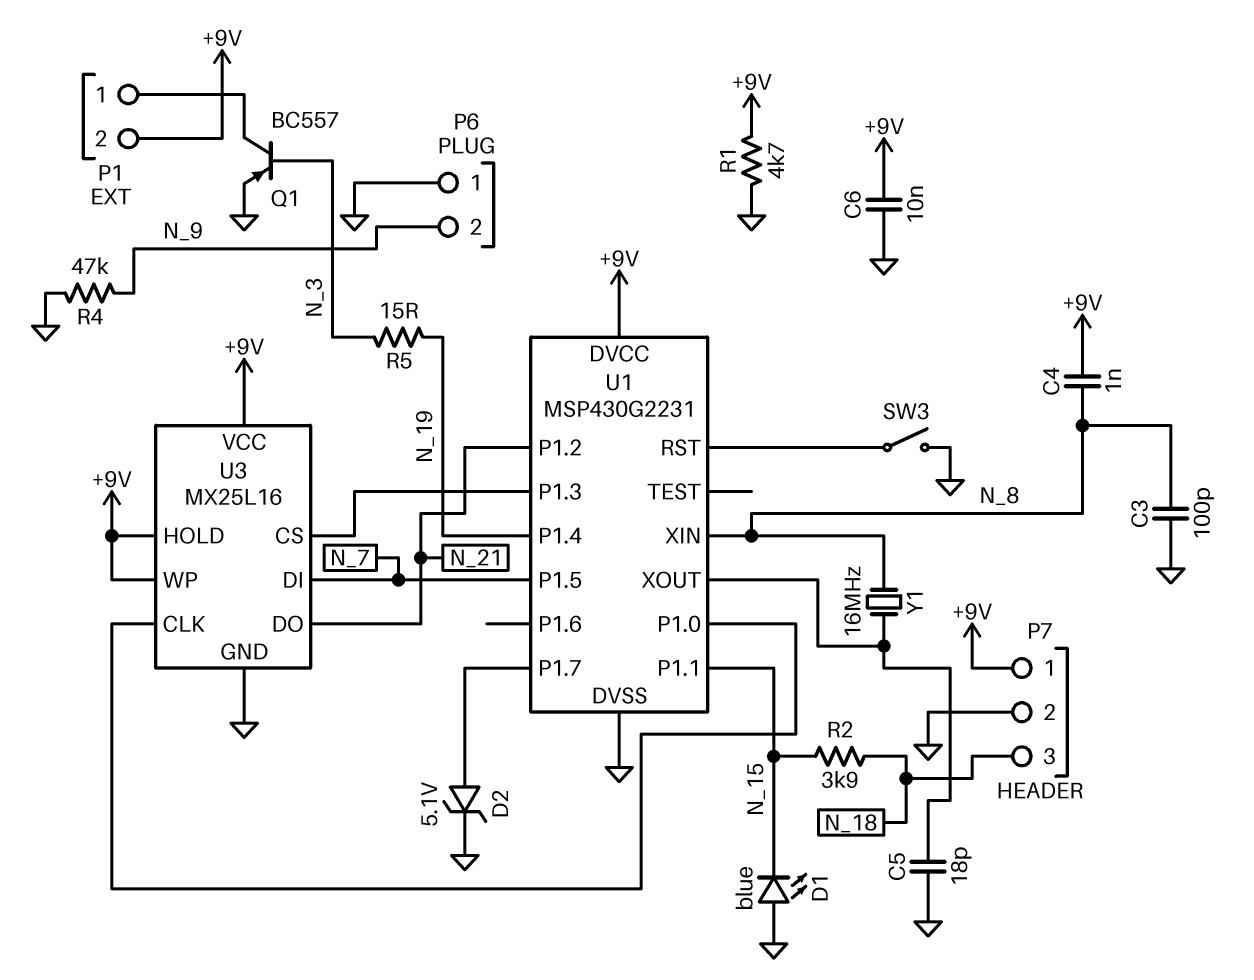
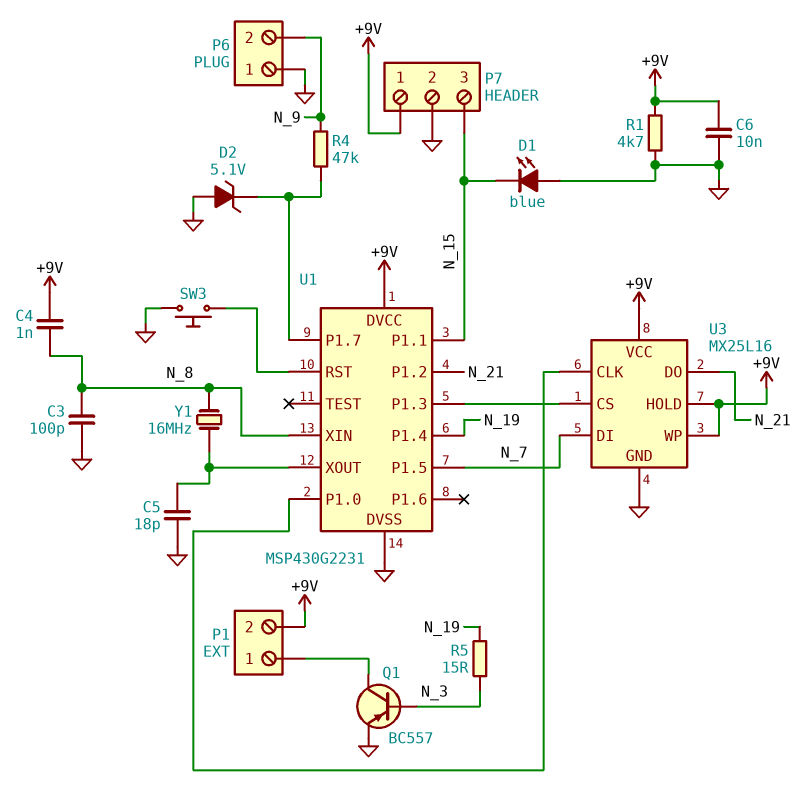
D2: zener 5.1V (A U1/P1.7, K GND) -> zener 5.1V (A GND, K U1/P1.7)
P7 pin 3: N_18 -> N_15
R2: 3.9k (N_15, N_18) -> none
R4: 47k (GND, N_9) -> 47k (N_9, U1/P1.7)
SW3: switch (GND, U1/RST) -> button (GND, U1/RST)

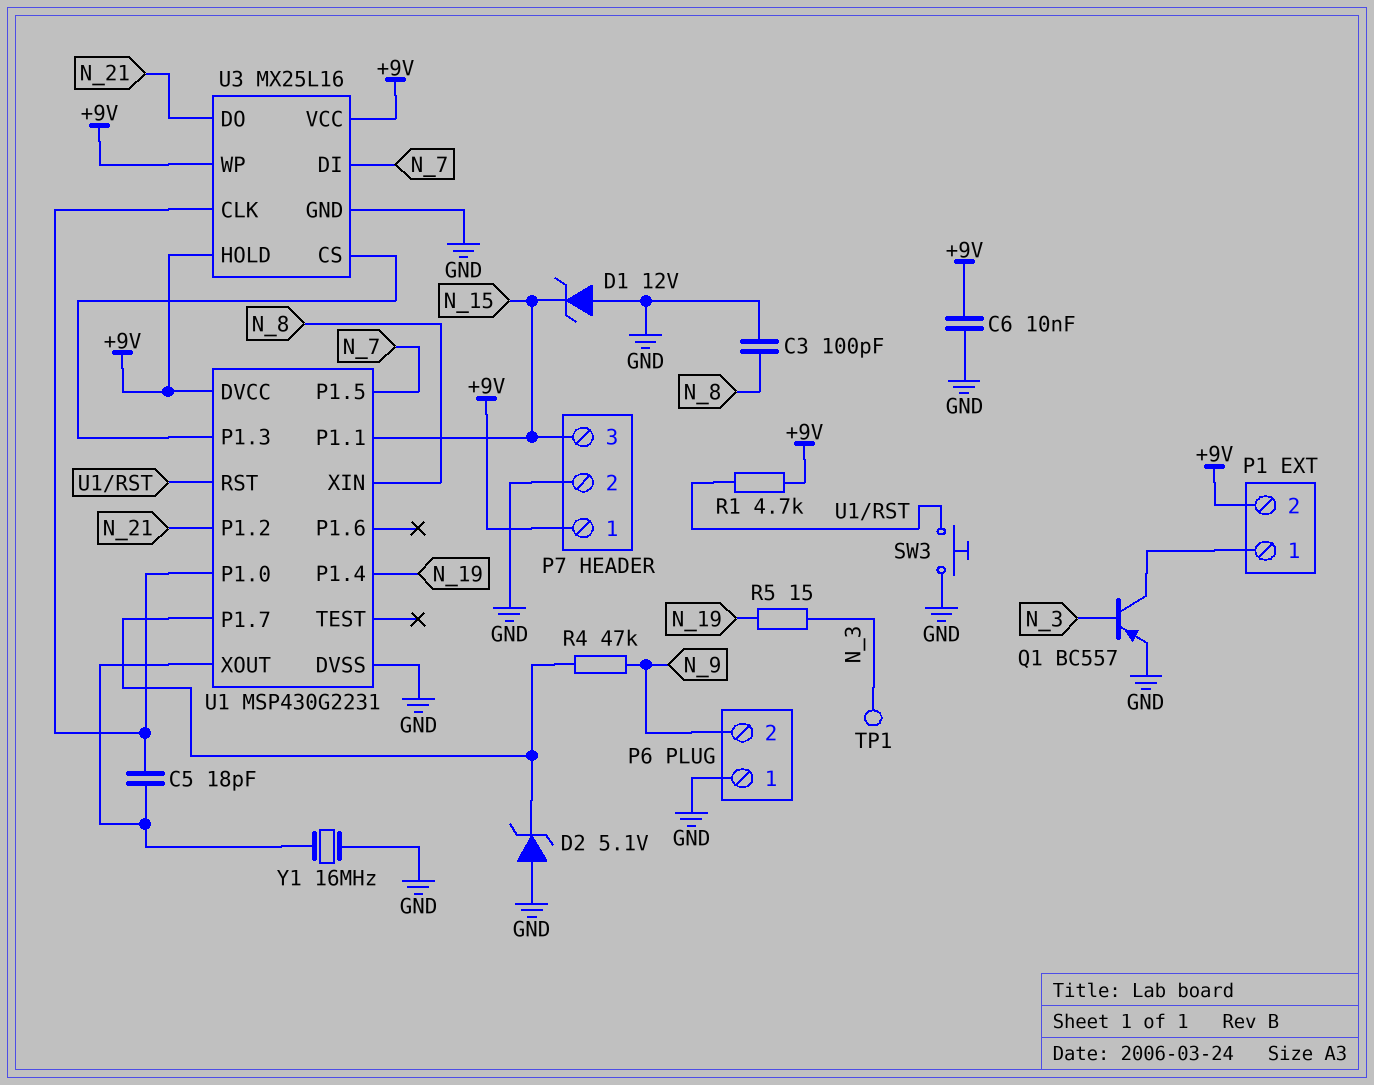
C4: 1nF (+9V, N_8) -> none
C5: 18pF (GND, U1/XOUT) -> 18pF (U1/P1.0, U1/XOUT)
D1: LED blue (A GND, K N_15) -> zener 12V (A GND, K N_15)
R1: 4.7k (+9V, GND) -> 4.7k (+9V, U1/RST)
TP1: none -> test point (N_3)
Y1: 16MHz (N_8, U1/XOUT) -> 16MHz (GND, U1/XOUT)

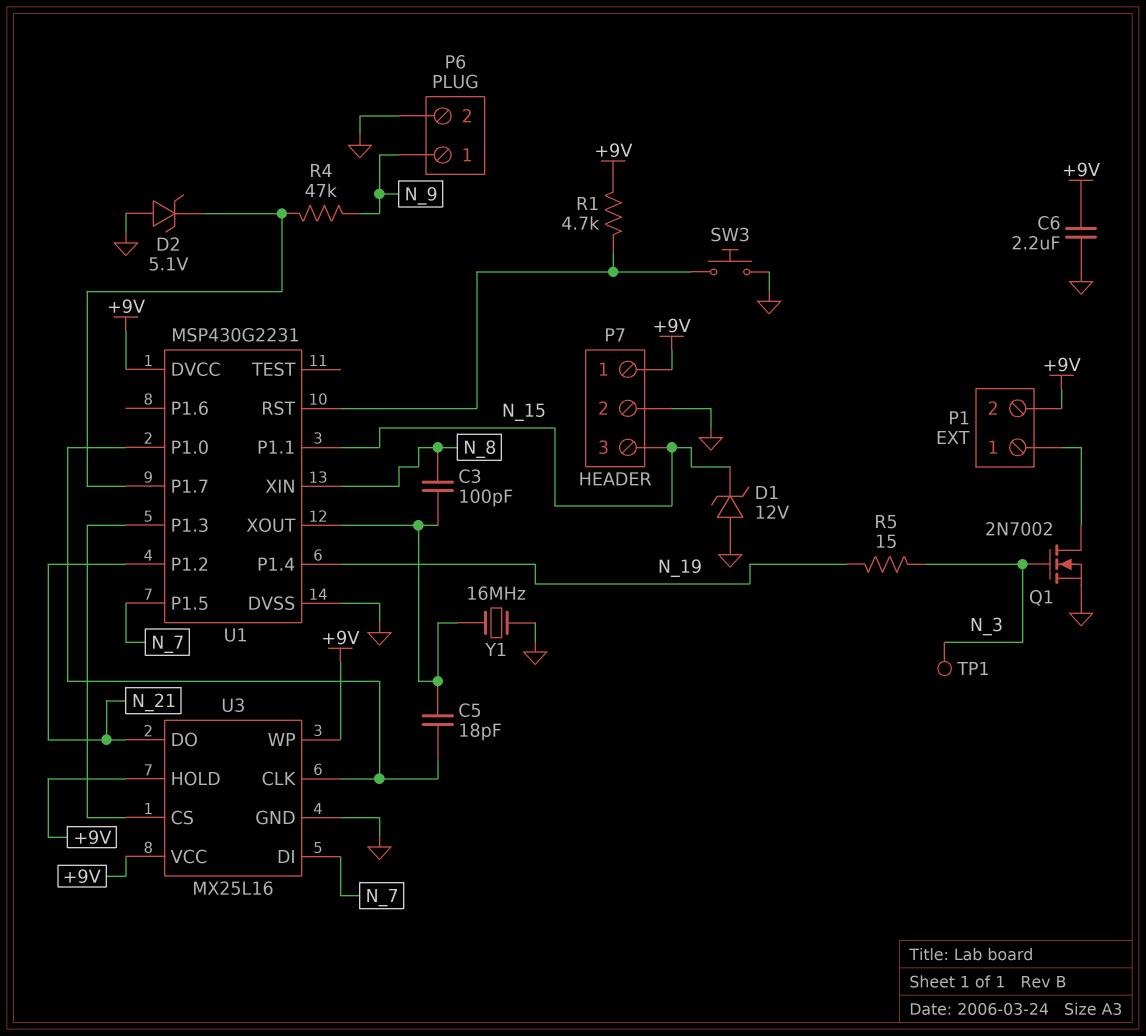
C3: 100pF (GND, N_8) -> 100pF (N_8, U1/XOUT)
C6: 10nF (+9V, GND) -> 2.2uF (+9V, GND)
P6 pin 1: GND -> N_9
P6 pin 2: N_9 -> GND
Q1: PNP BC557 (B N_3, C P1/1, E GND) -> NMOS 2N7002 (G N_3, D P1/1, S GND)

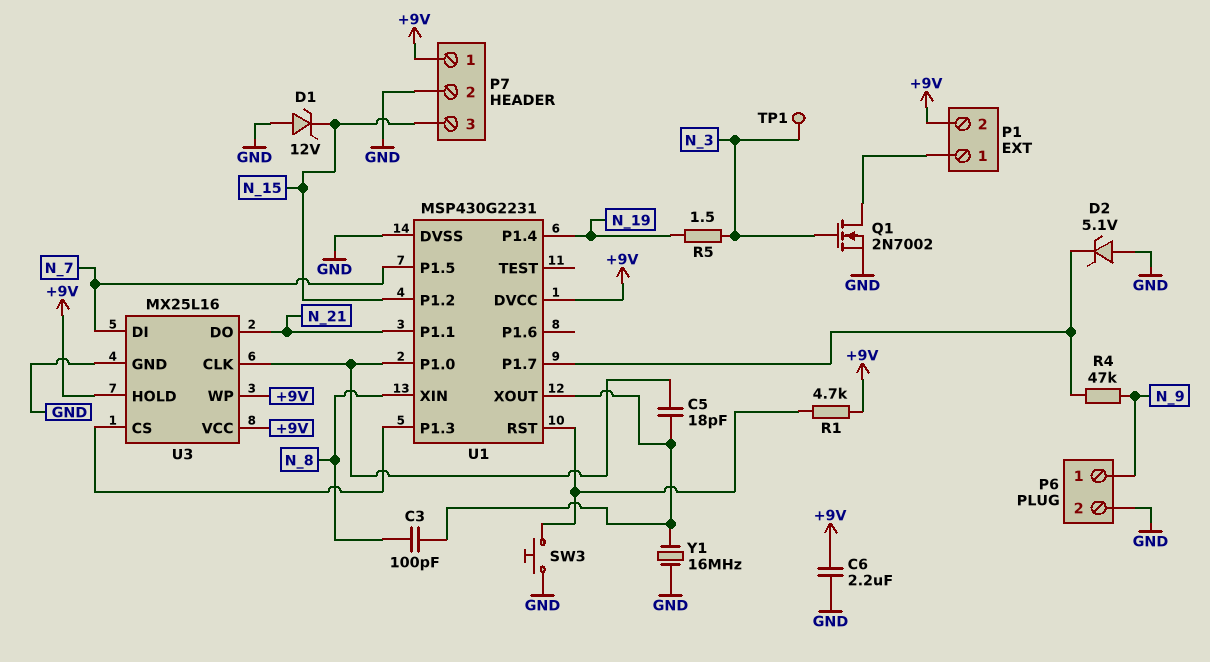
R5: 15 (N_3, N_19) -> 1.5 (N_3, N_19)
U1 pin P1.1: N_15 -> N_21
U1 pin P1.2: N_21 -> N_15

